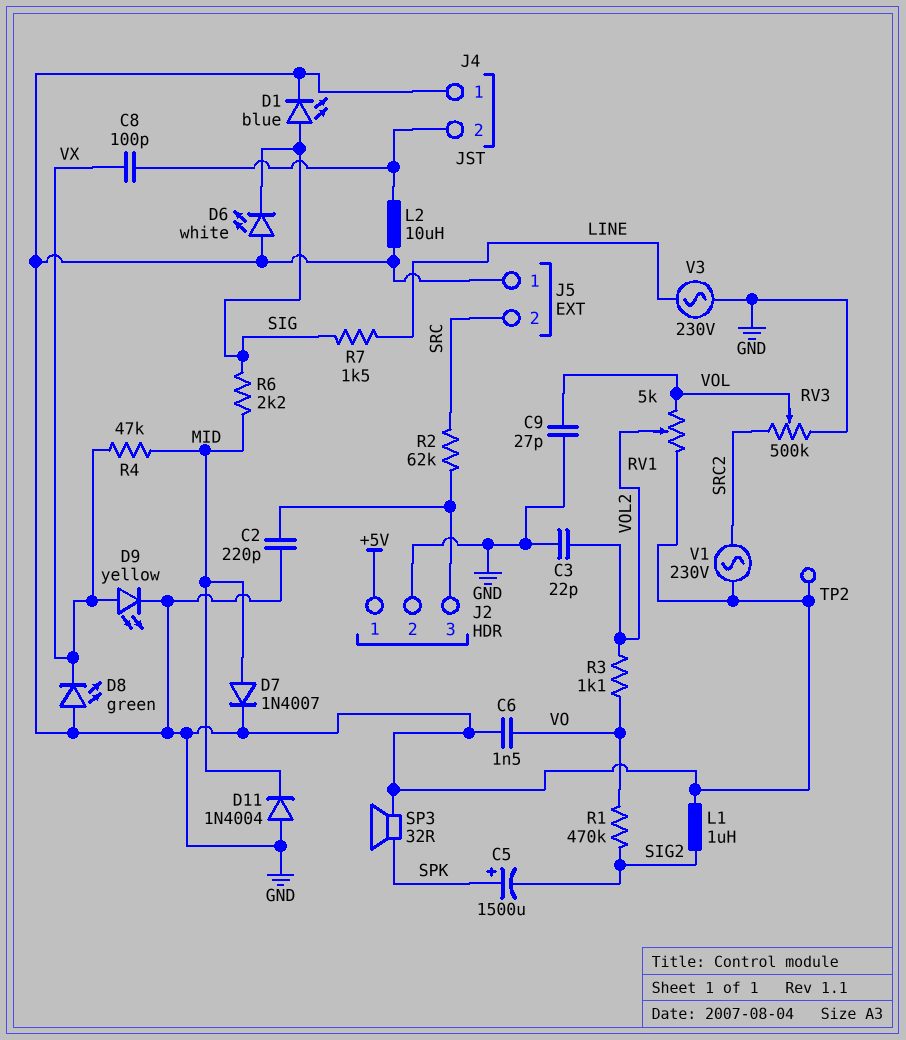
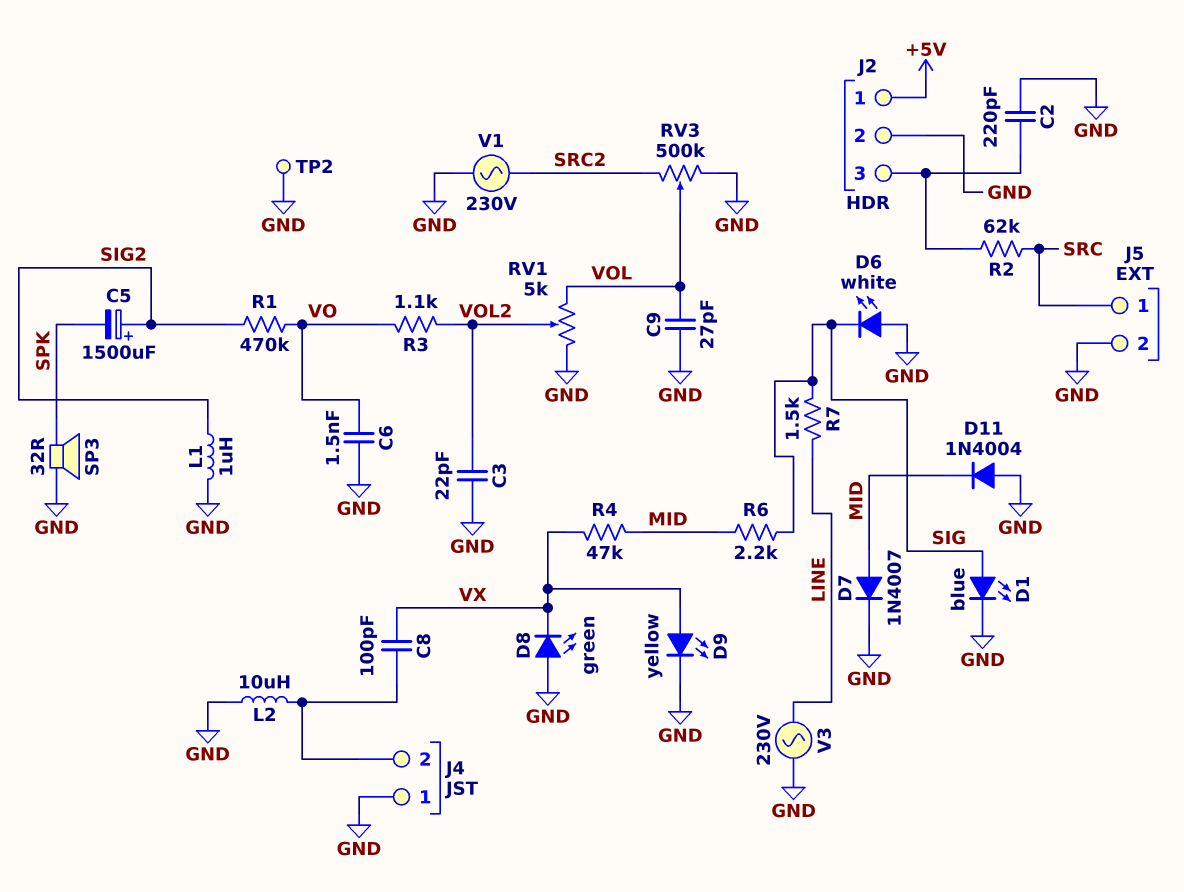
C5: 1500uF (plus SPK, minus SIG2) -> 1500uF (plus SIG2, minus SPK)
J5 pin 1: GND -> SRC
J5 pin 2: SRC -> GND

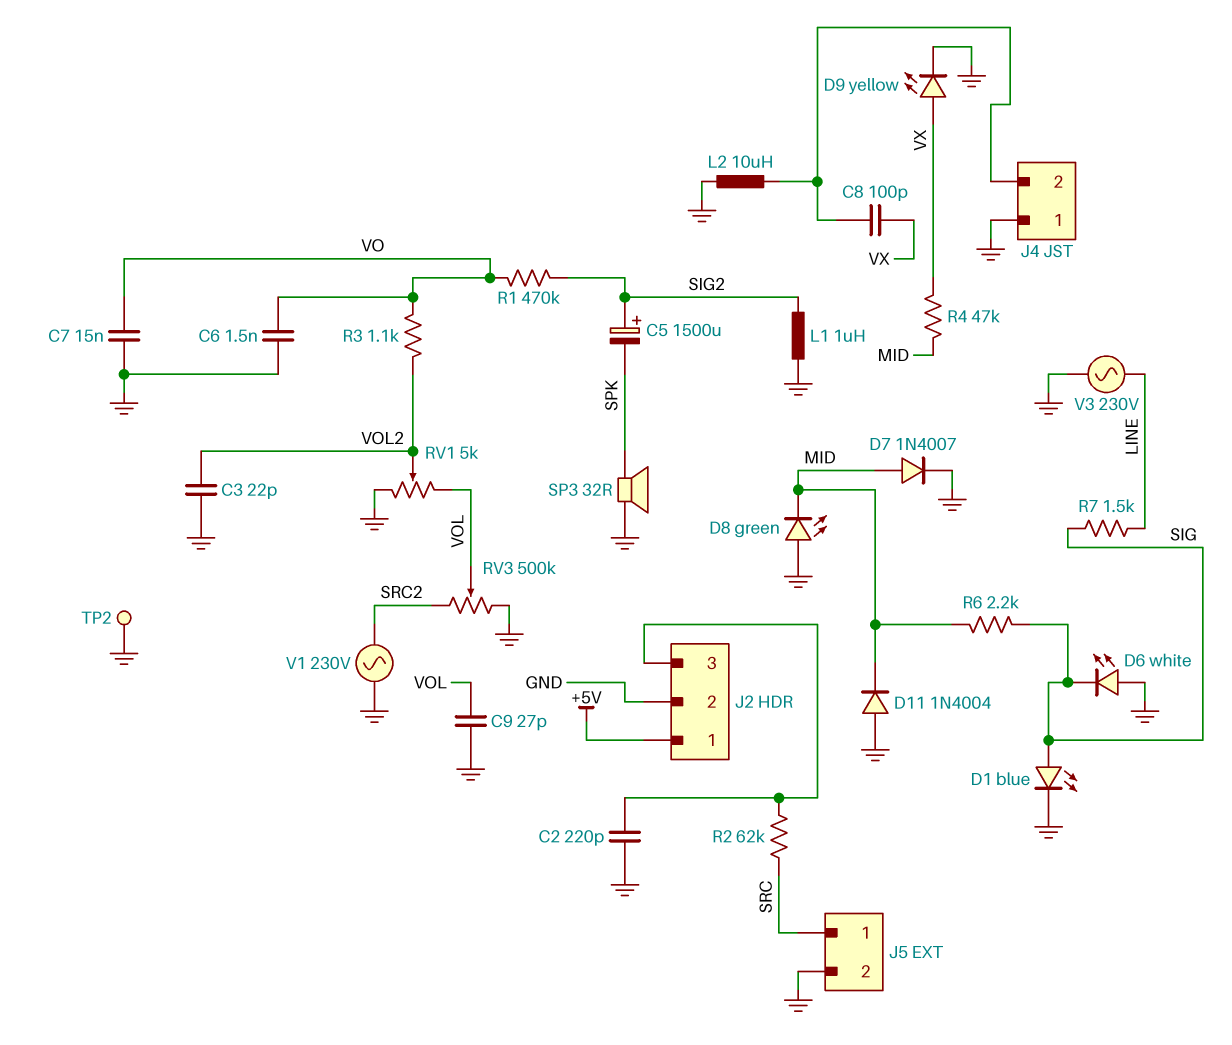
C7: none -> 15nF (GND, VO)
D8: LED green (A GND, K VX) -> LED green (A GND, K MID)

